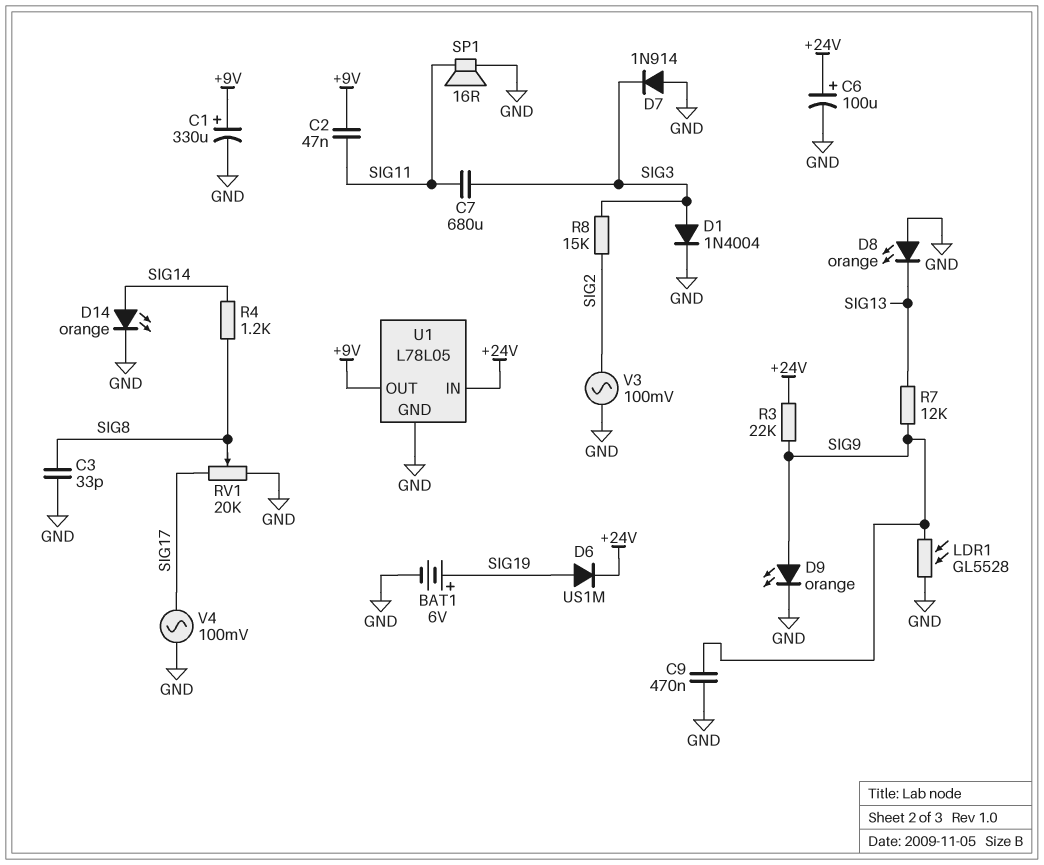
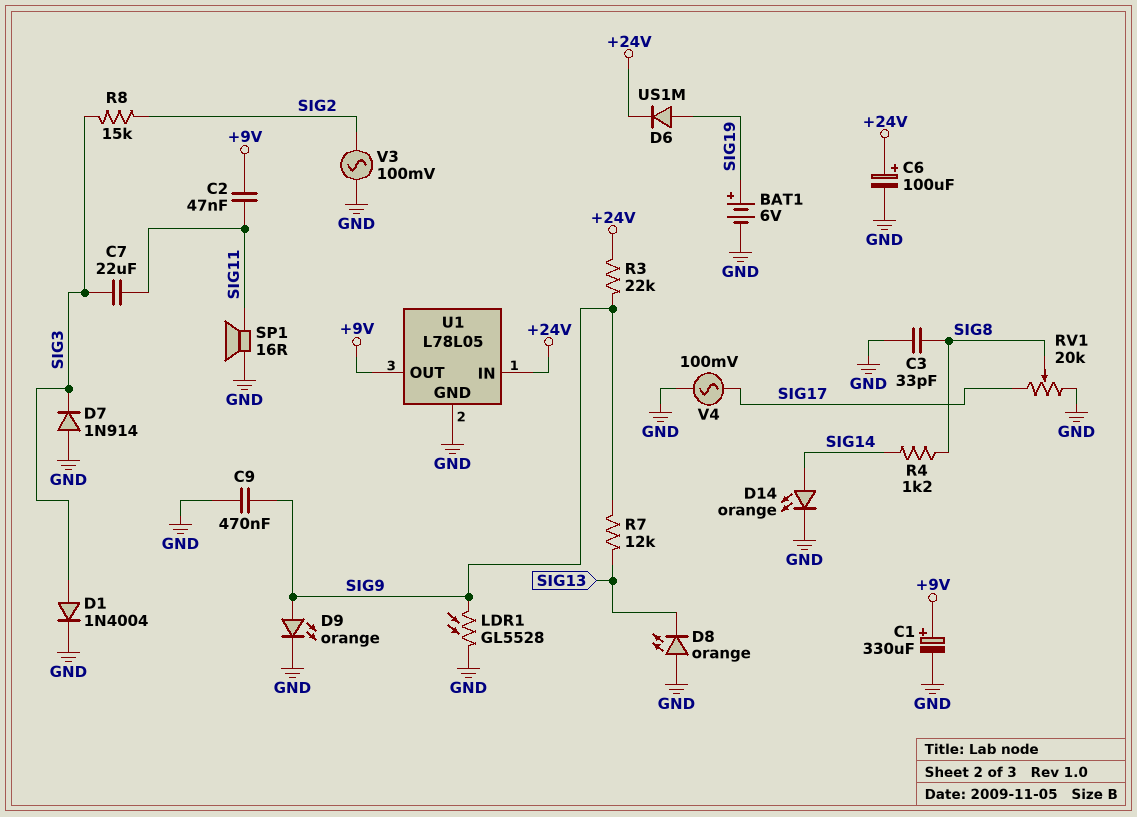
C7: 680uF (SIG3, SIG11) -> 22uF (SIG3, SIG11)

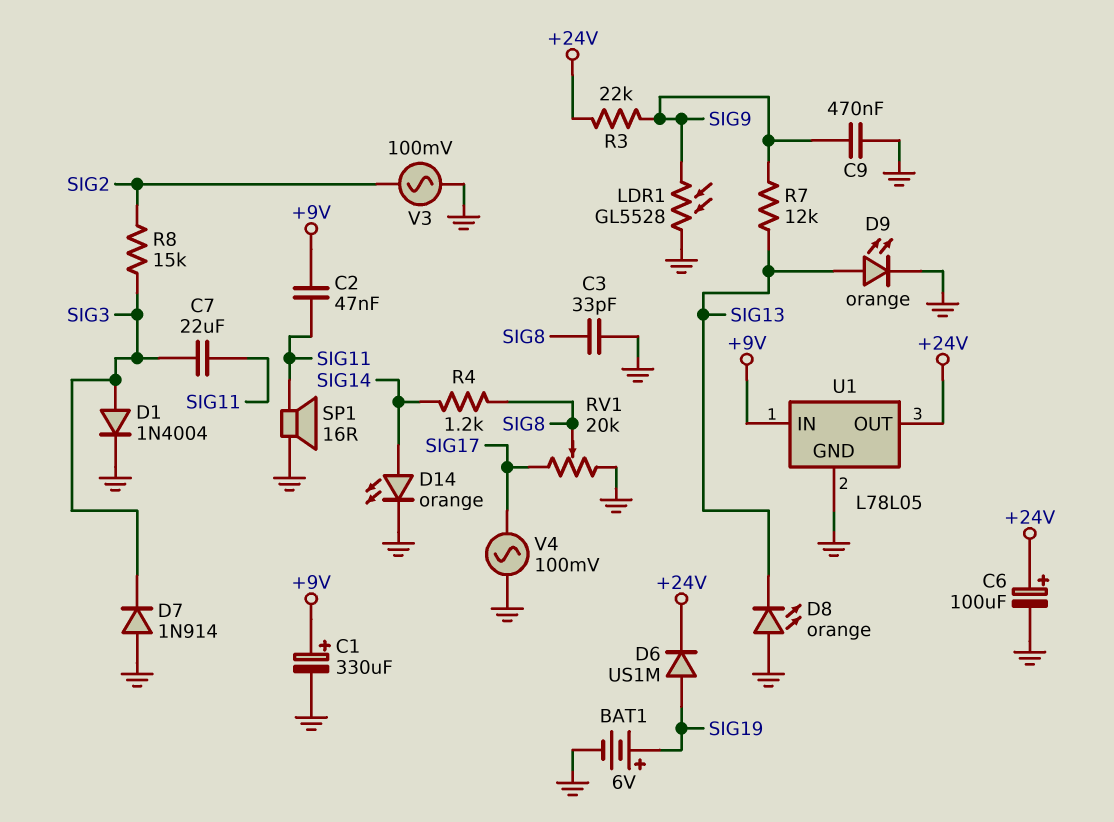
D9: LED orange (A SIG9, K GND) -> LED orange (A SIG13, K GND)
U1 pin IN: +24V -> +9V
U1 pin OUT: +9V -> +24V

